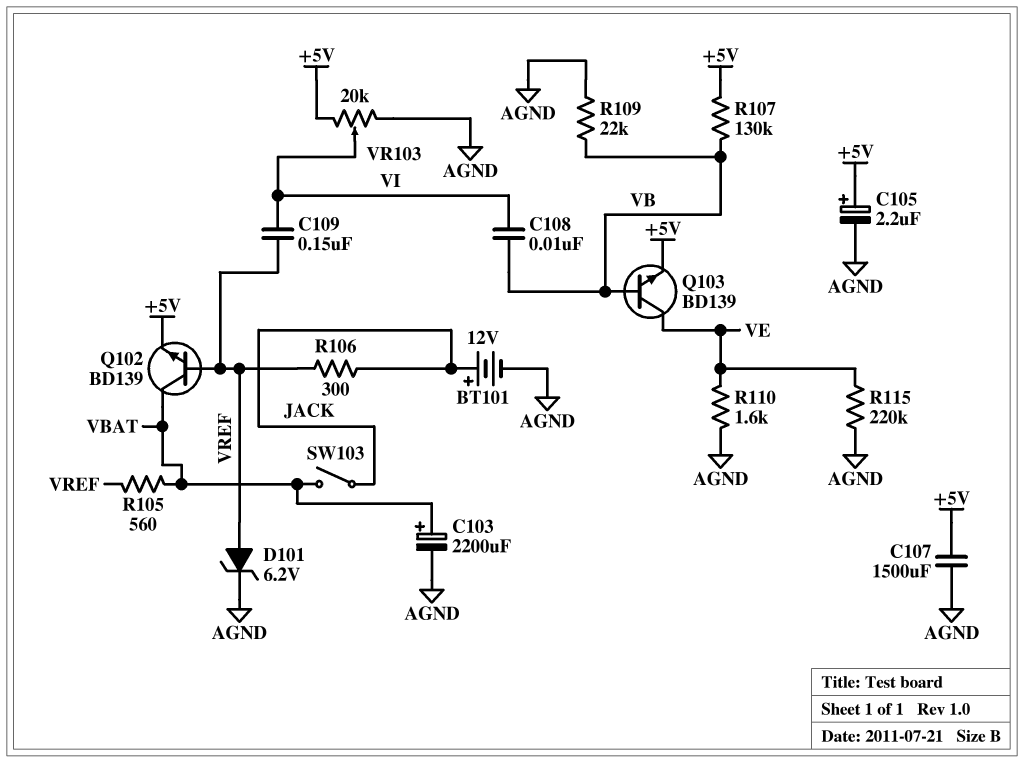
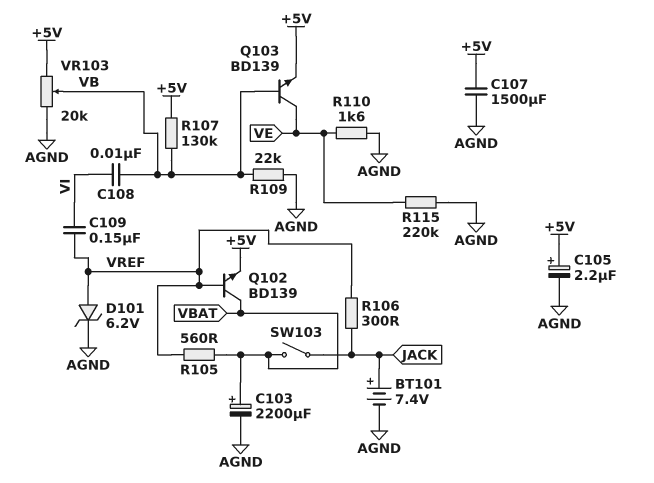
BT101: 12V (plus JACK, minus AGND) -> 7.4V (plus JACK, minus AGND)
VR103: 20k (+5V, AGND, wiper VI) -> 20k (+5V, AGND, wiper VB)

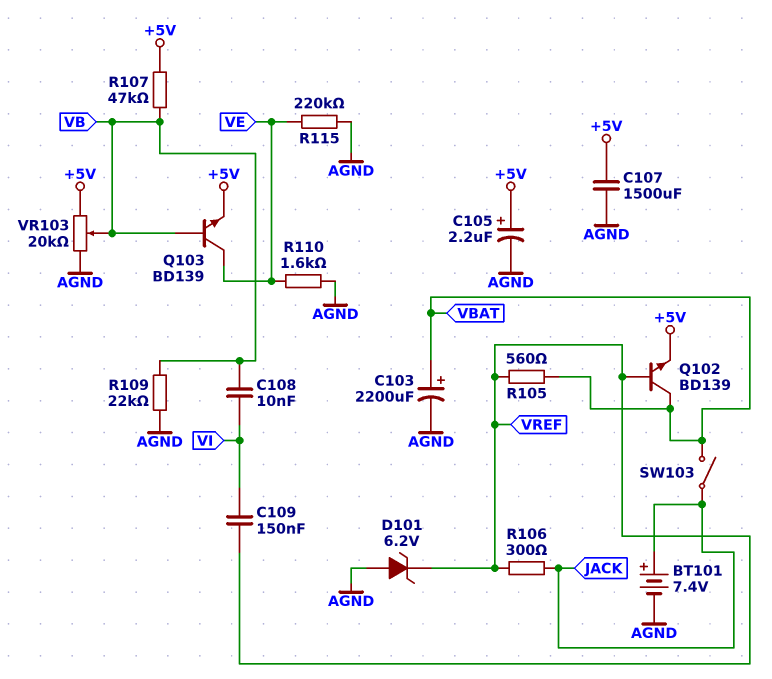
D101: zener 6.2V (A VREF, K AGND) -> zener 6.2V (A AGND, K VREF)
R107: 130k (+5V, VB) -> 47k (+5V, VB)

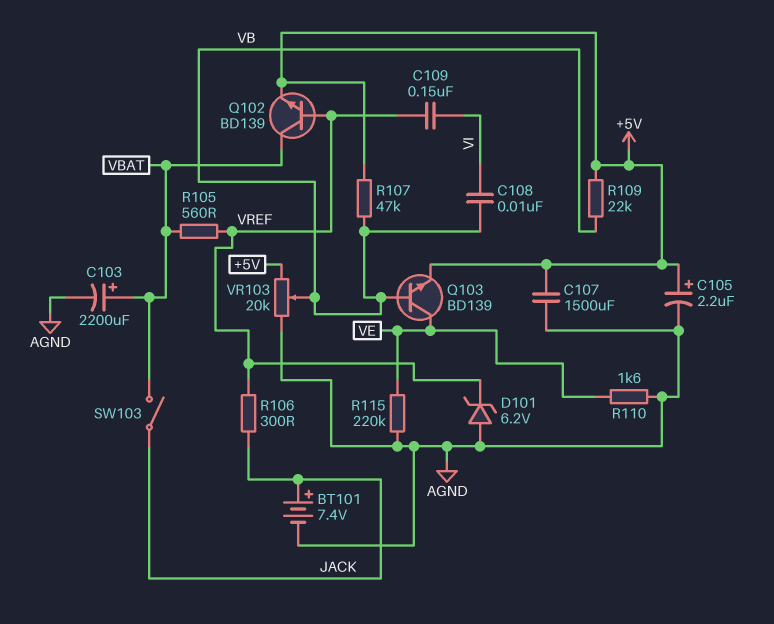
R109: 22k (AGND, VB) -> 22k (+5V, VB)

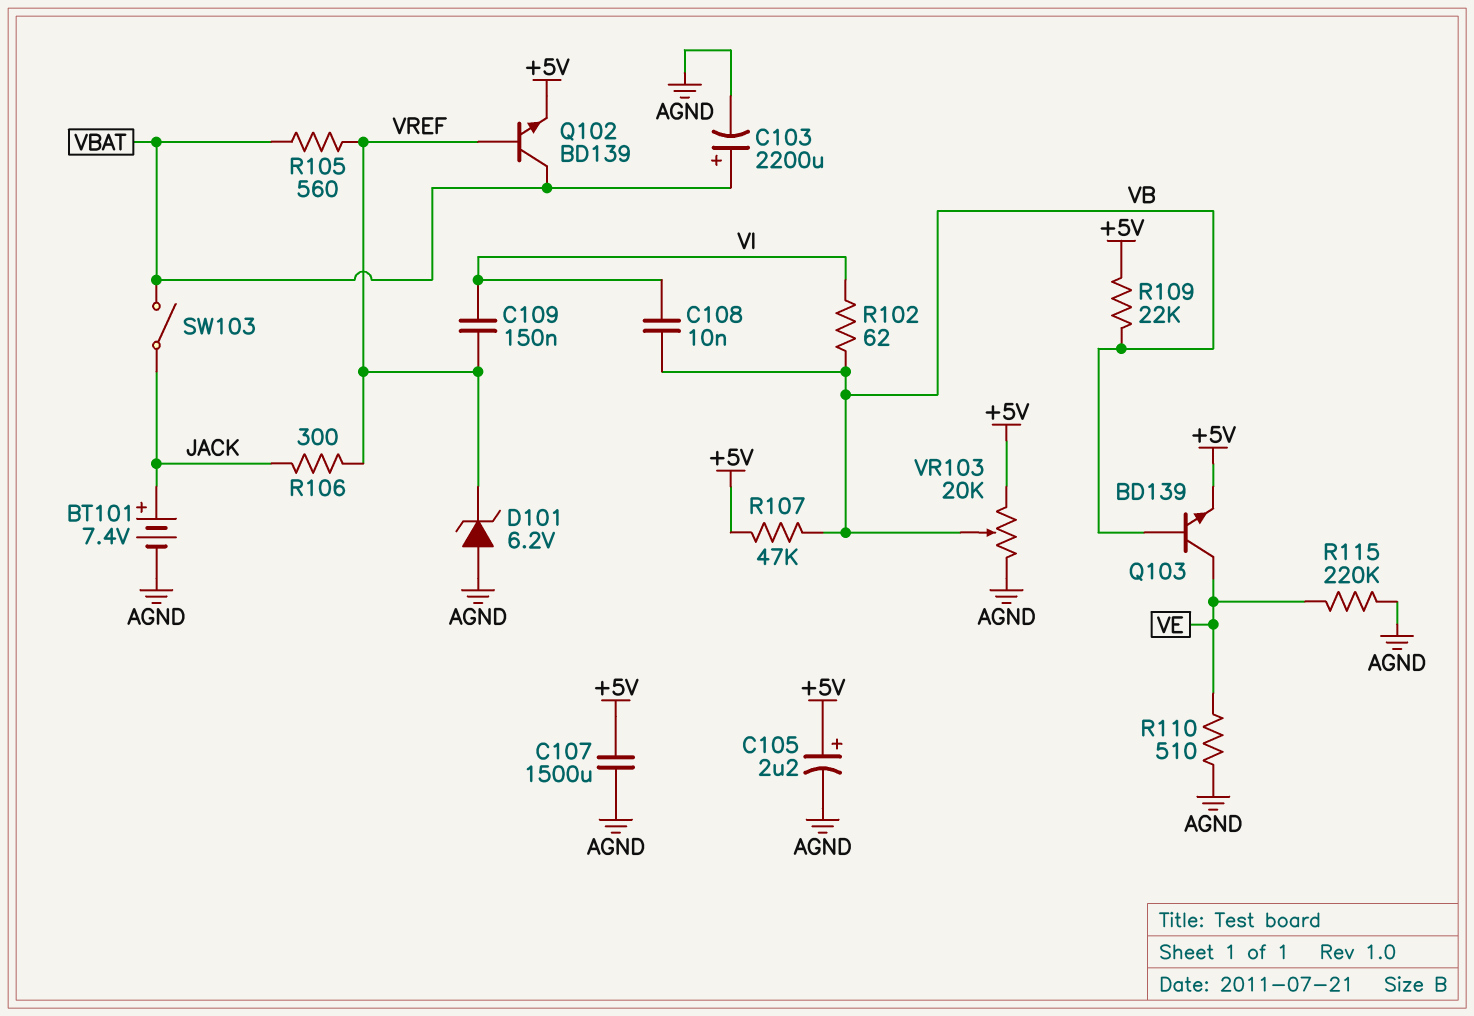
R102: none -> 62 (VB, VI)
R110: 1.6k (AGND, VE) -> 510 (AGND, VE)

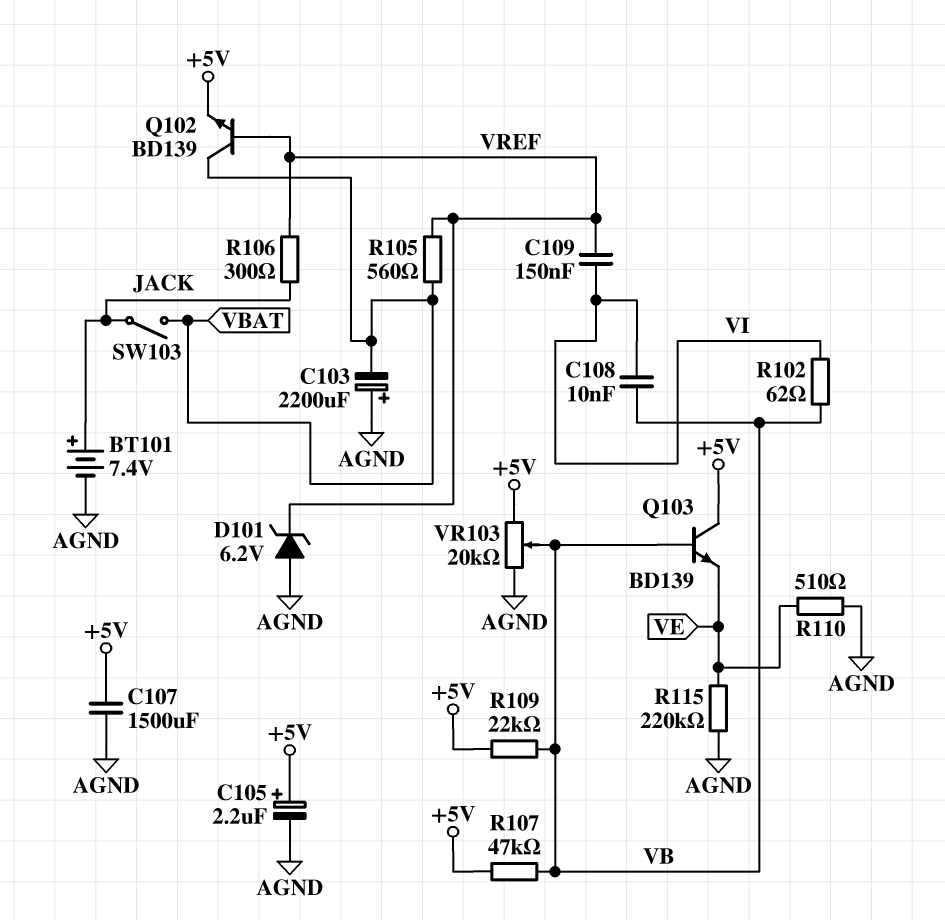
C103: 2200uF (plus VBAT, minus AGND) -> 2200uF (plus AGND, minus VBAT)
Q103: NPN BD139 (B VB, C VE, E +5V) -> NPN BD139 (B VB, C +5V, E VE)

